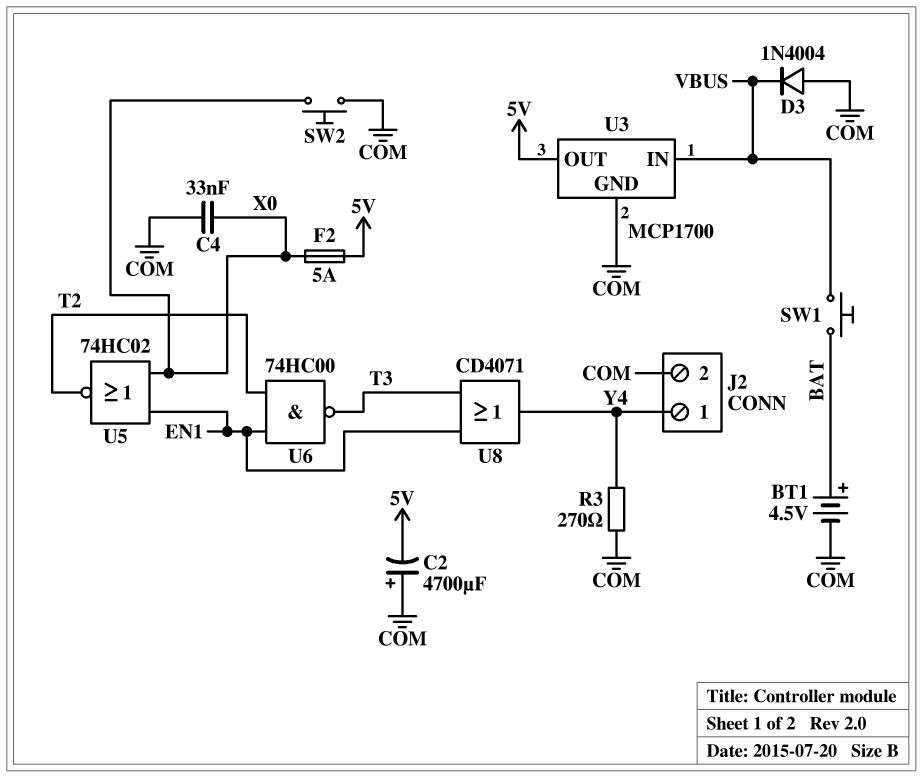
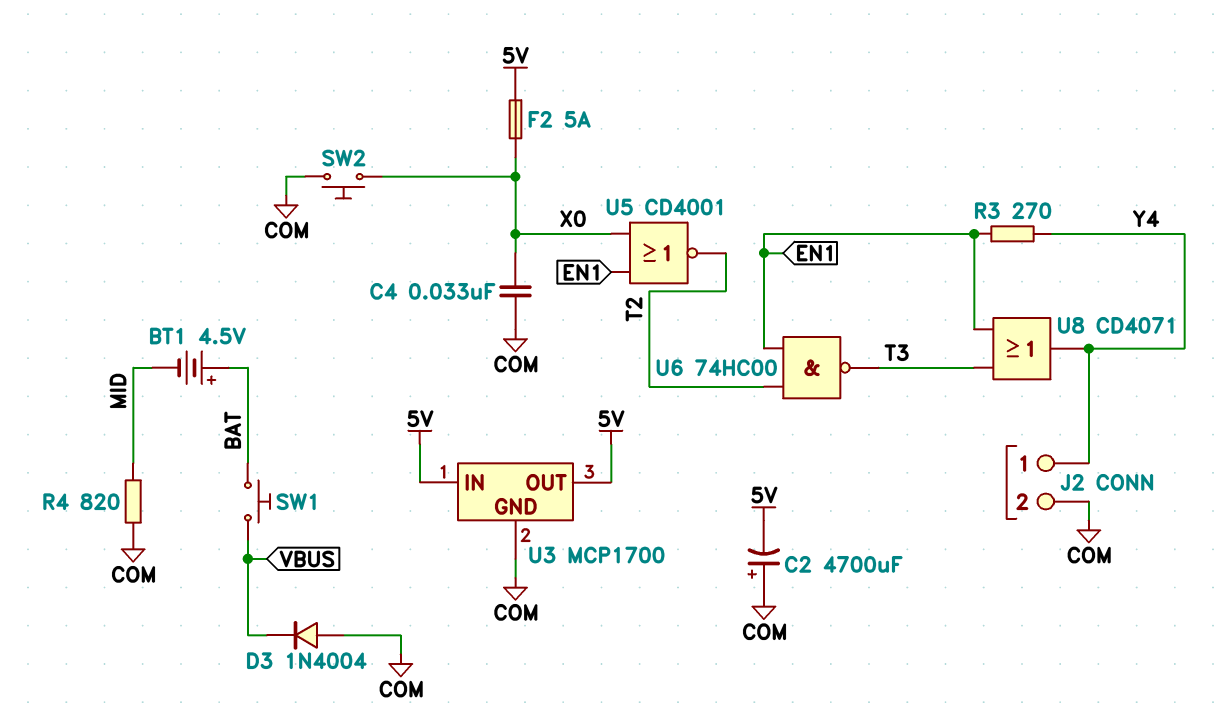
BT1: 4.5V (plus BAT, minus COM) -> 4.5V (plus BAT, minus MID)
R3: 270 (COM, Y4) -> 270 (EN1, Y4)
R4: none -> 820 (COM, MID)
U3 pin IN: VBUS -> 5V
U5: NOR 74HC02 (in EN1, in X0, out T2) -> NOR CD4001 (in EN1, in X0, out T2)

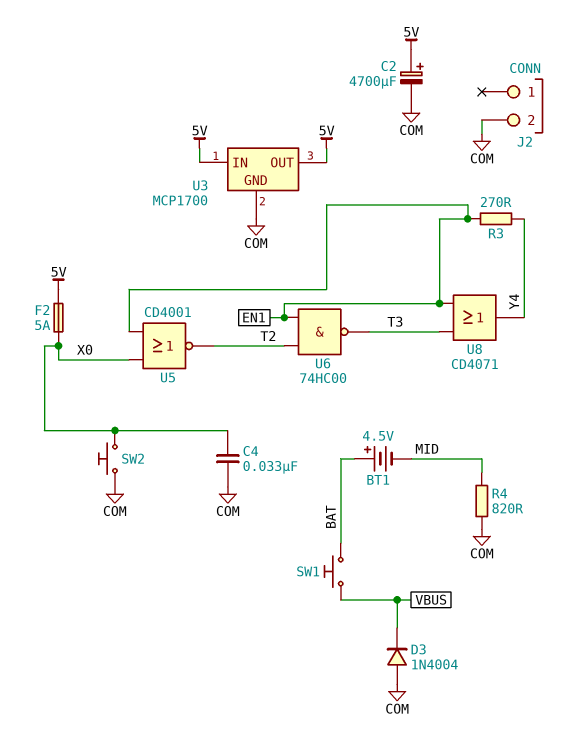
C2: 4700uF (plus COM, minus 5V) -> 4700uF (plus 5V, minus COM)
J2 pin 1: Y4 -> none

